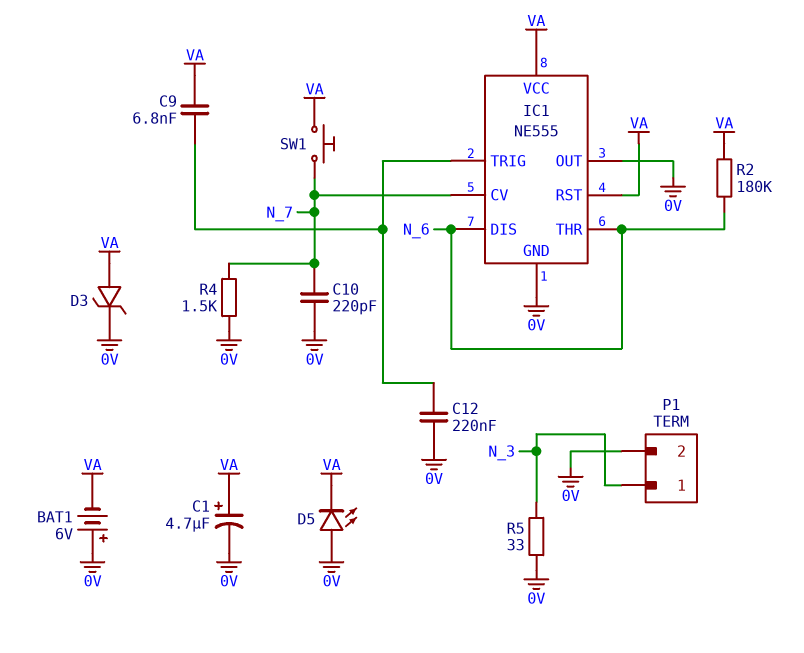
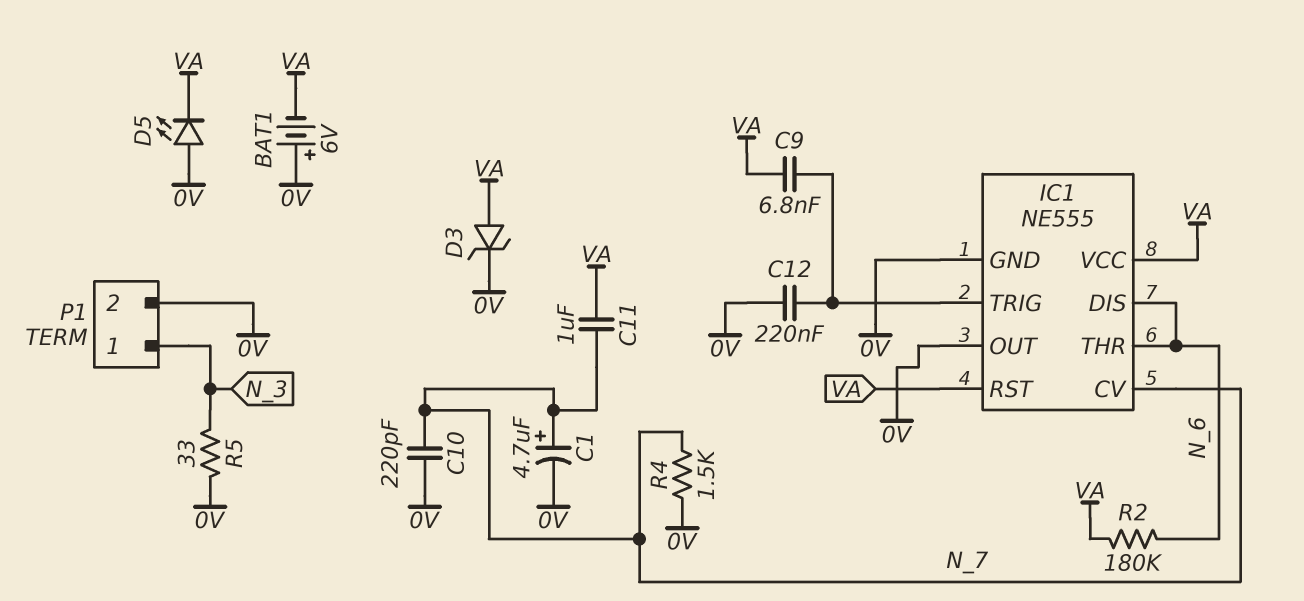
C1: 4.7uF (plus VA, minus 0V) -> 4.7uF (plus N_7, minus 0V)
C11: none -> 1uF (N_7, VA)
SW1: button (N_7, VA) -> none

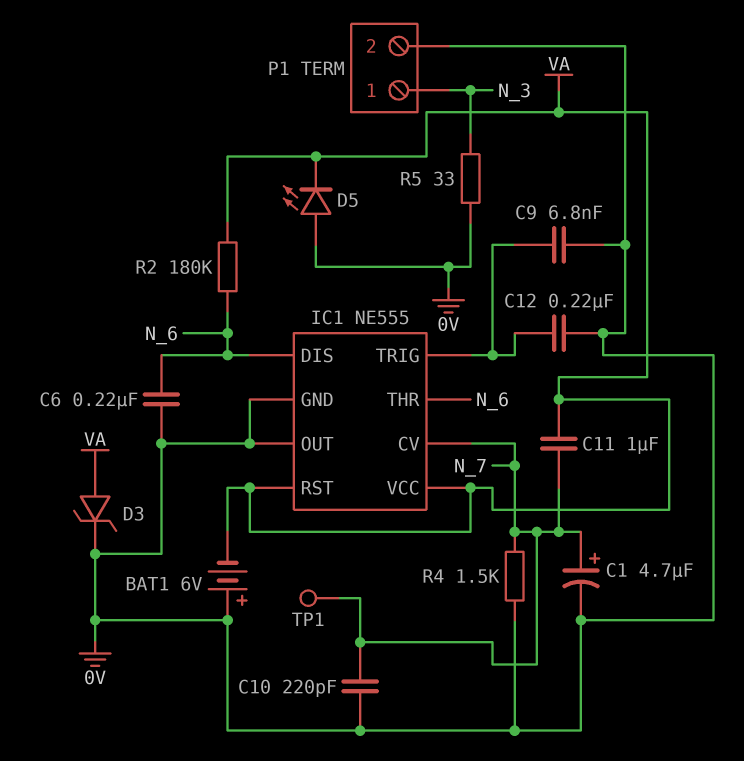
C6: none -> 220nF (0V, N_6)
C9: 6.8nF (IC1/TRIG, VA) -> 6.8nF (0V, IC1/TRIG)
TP1: none -> test point (N_7)

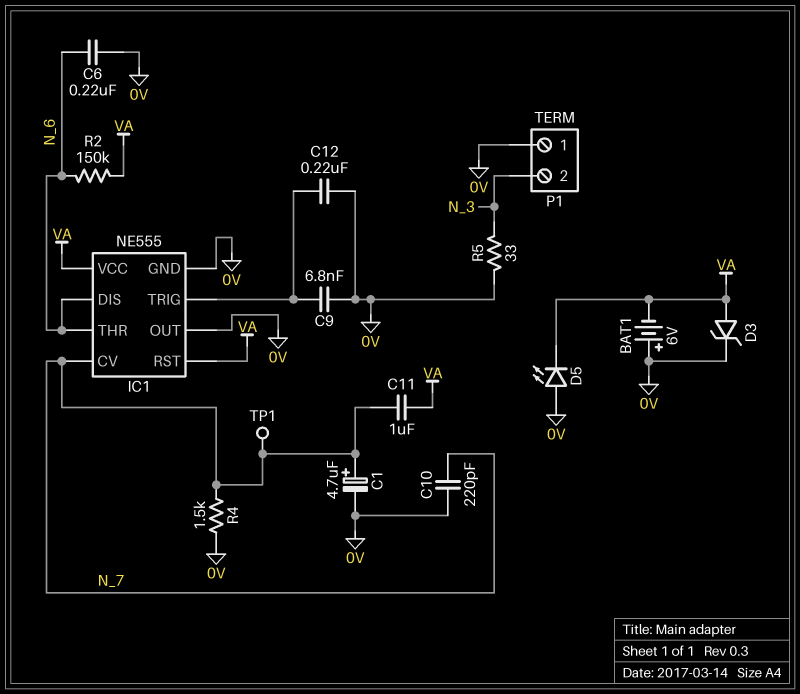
P1 pin 1: N_3 -> 0V
P1 pin 2: 0V -> N_3
R2: 180k (N_6, VA) -> 150k (N_6, VA)

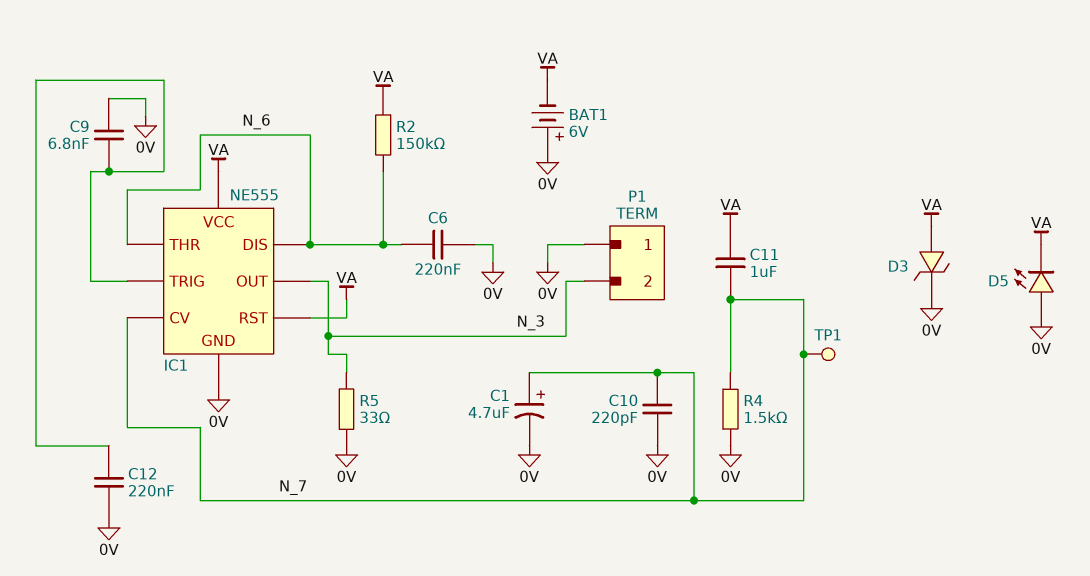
IC1 pin OUT: 0V -> N_3

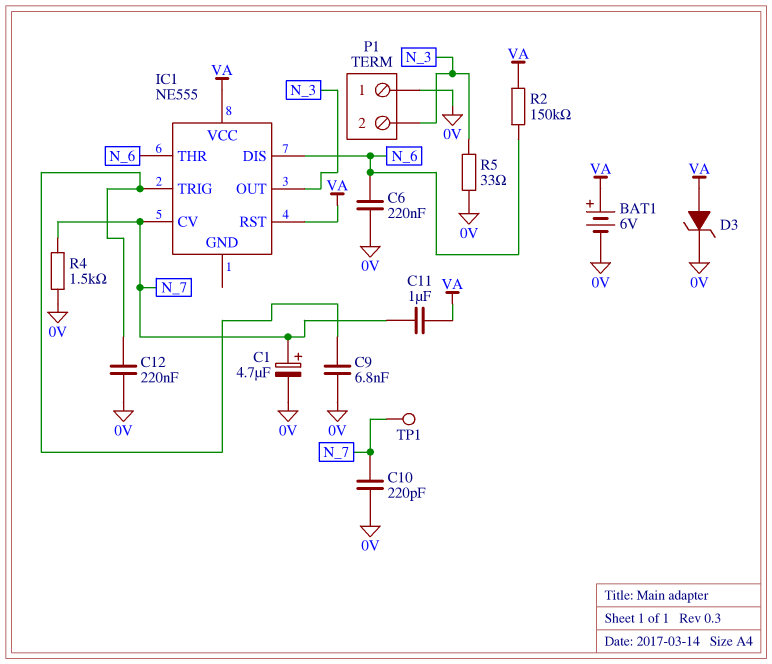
BAT1: 6V (plus 0V, minus VA) -> 6V (plus VA, minus 0V)
D5: LED (A 0V, K VA) -> none
IC1 pin GND: 0V -> none

